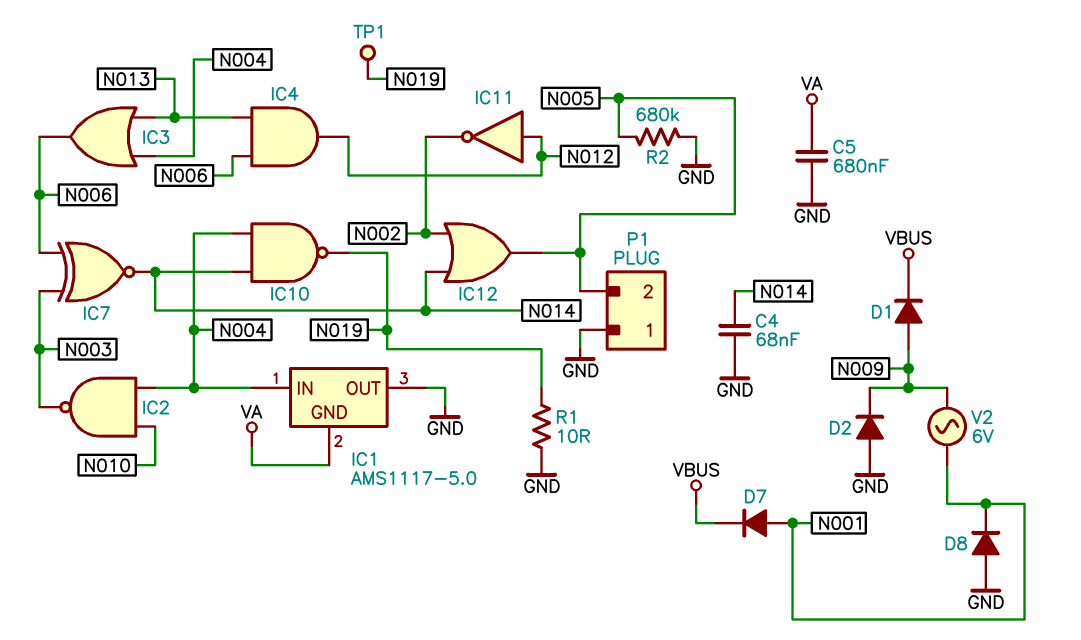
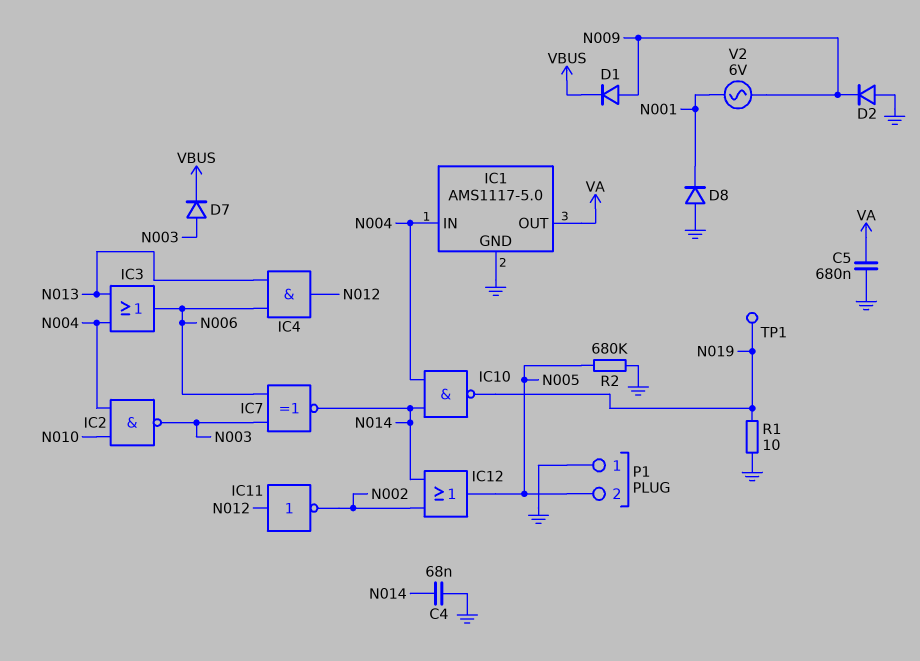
D7: diode (A N001, K VBUS) -> diode (A N003, K VBUS)
IC1 pin GND: VA -> GND
IC1 pin OUT: GND -> VA

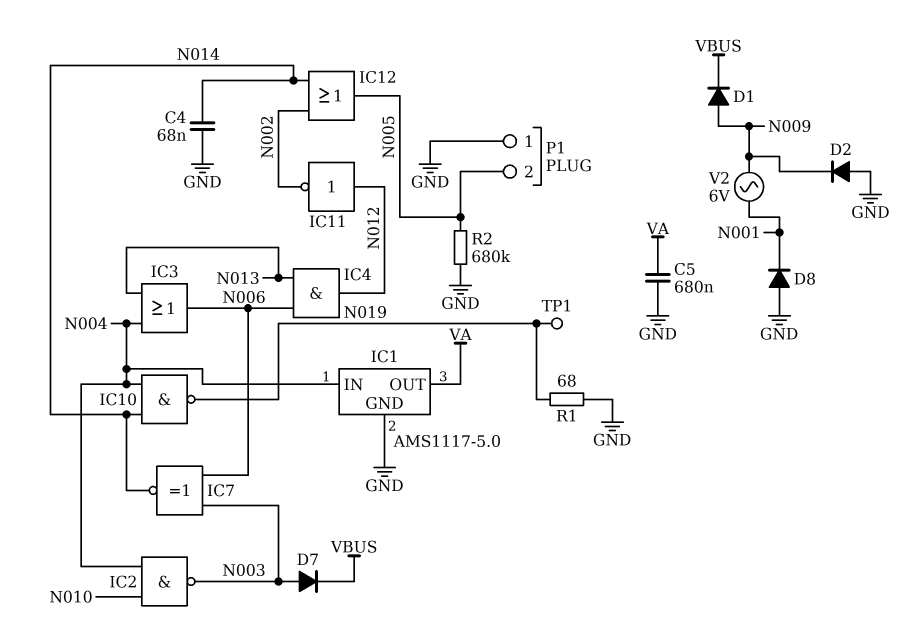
R1: 10 (GND, N019) -> 68 (GND, N019)

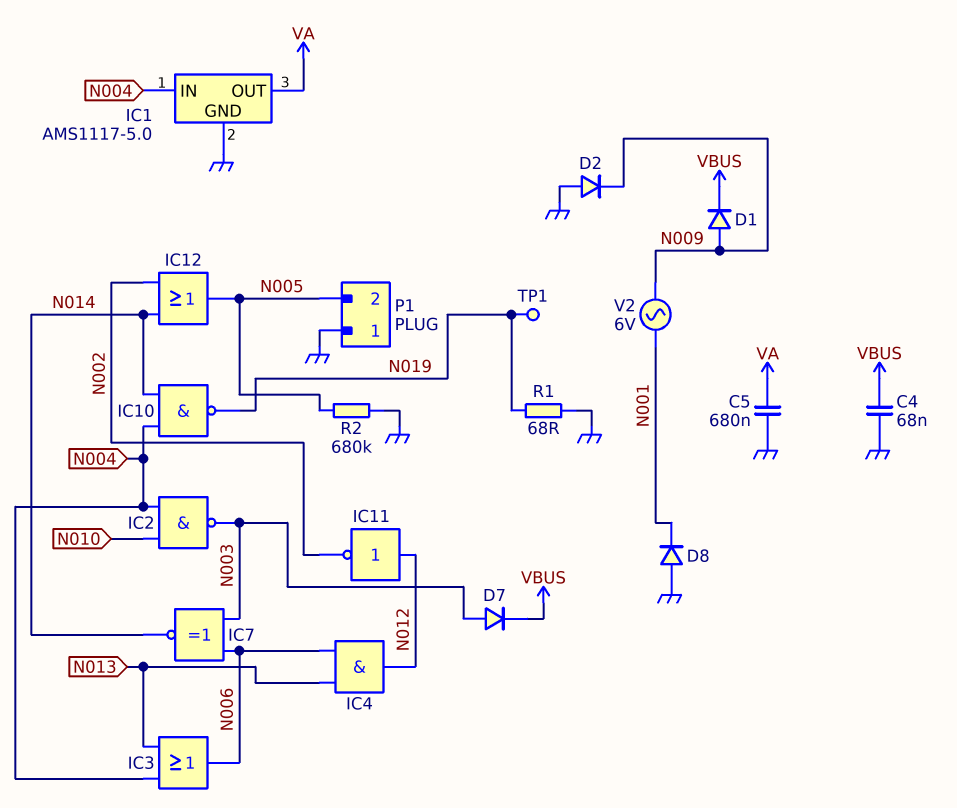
C4: 68nF (GND, N014) -> 68nF (GND, VBUS)

